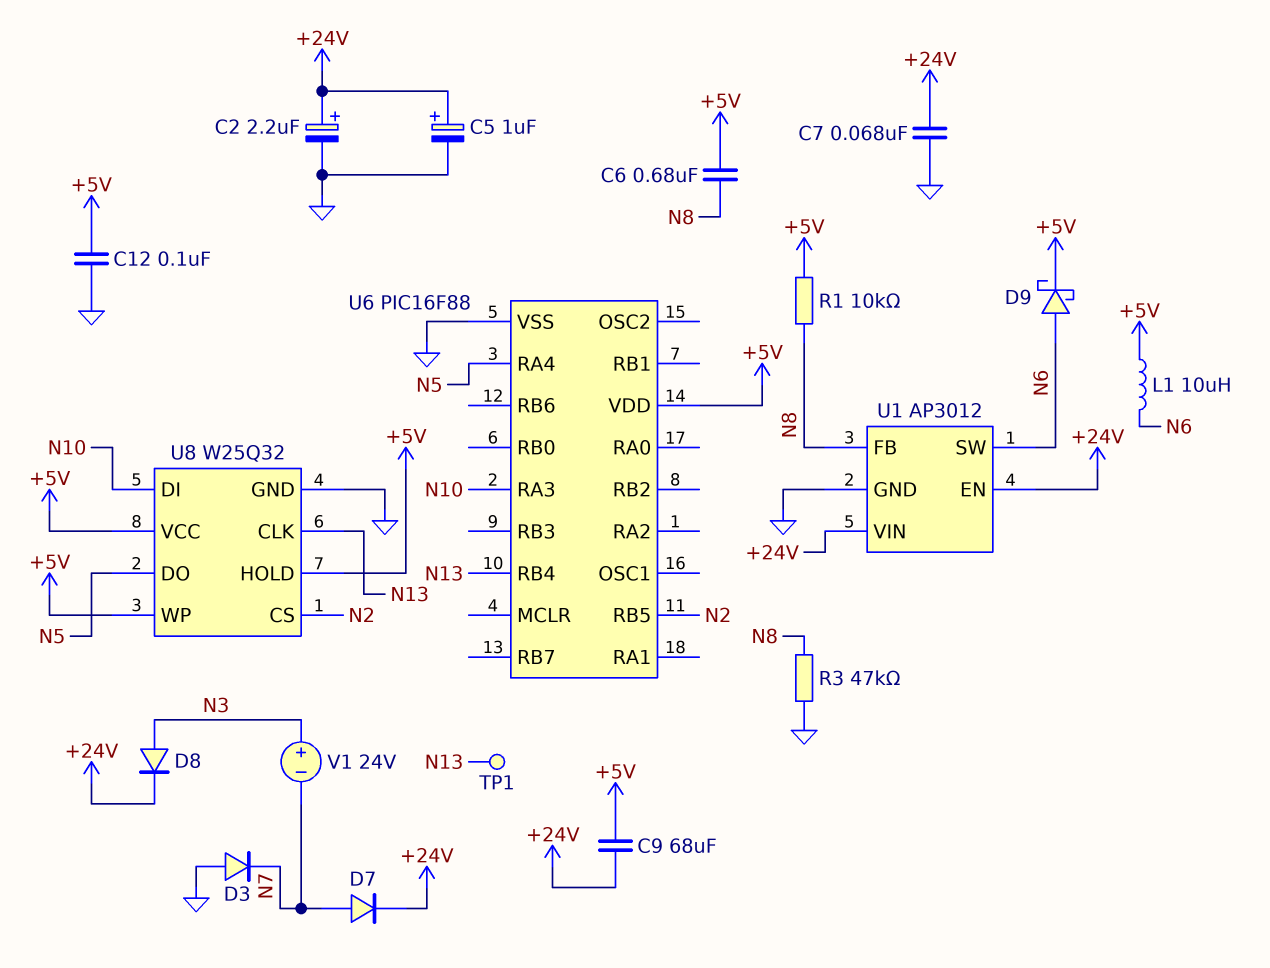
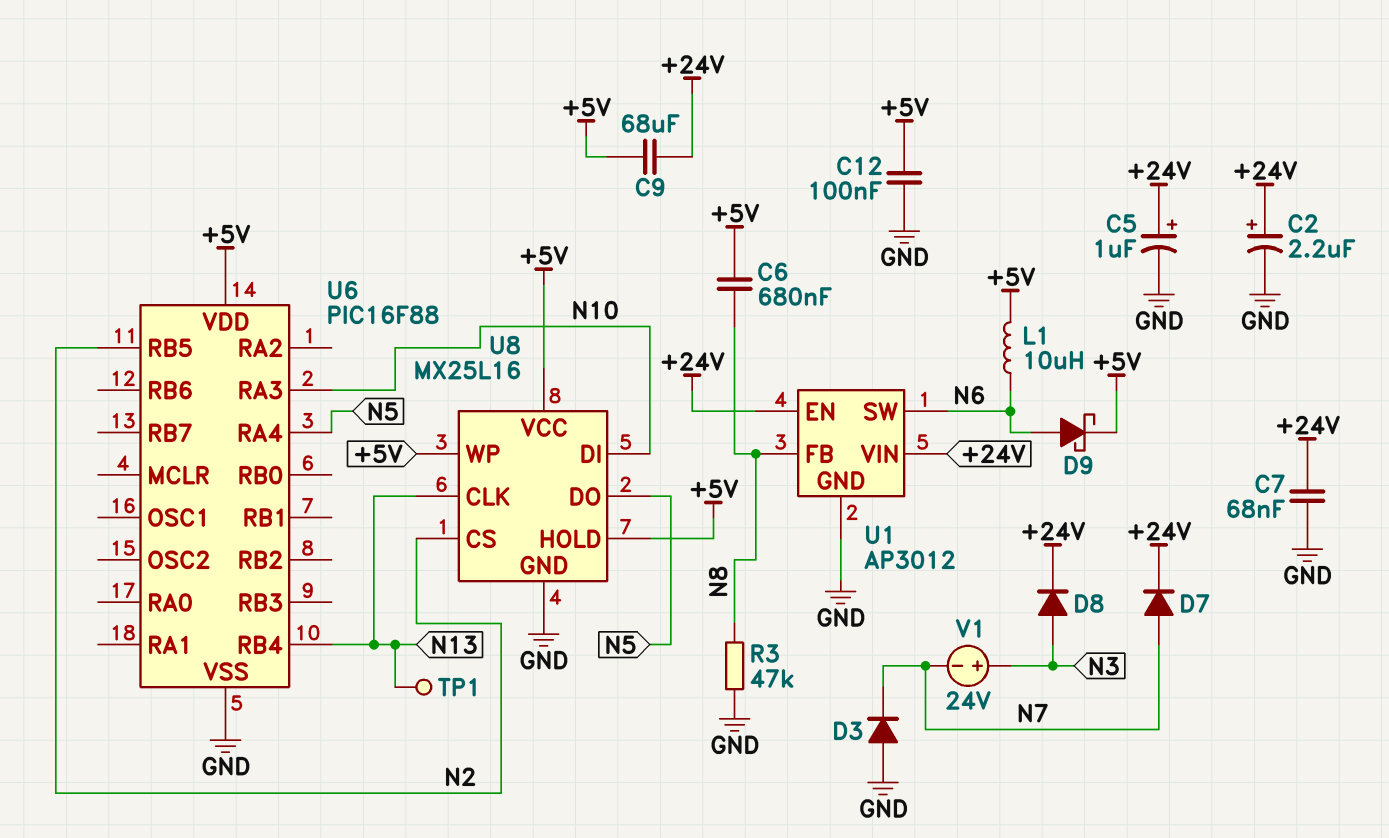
R1: 10k (+5V, N8) -> none
U8: W25Q32 -> MX25L16

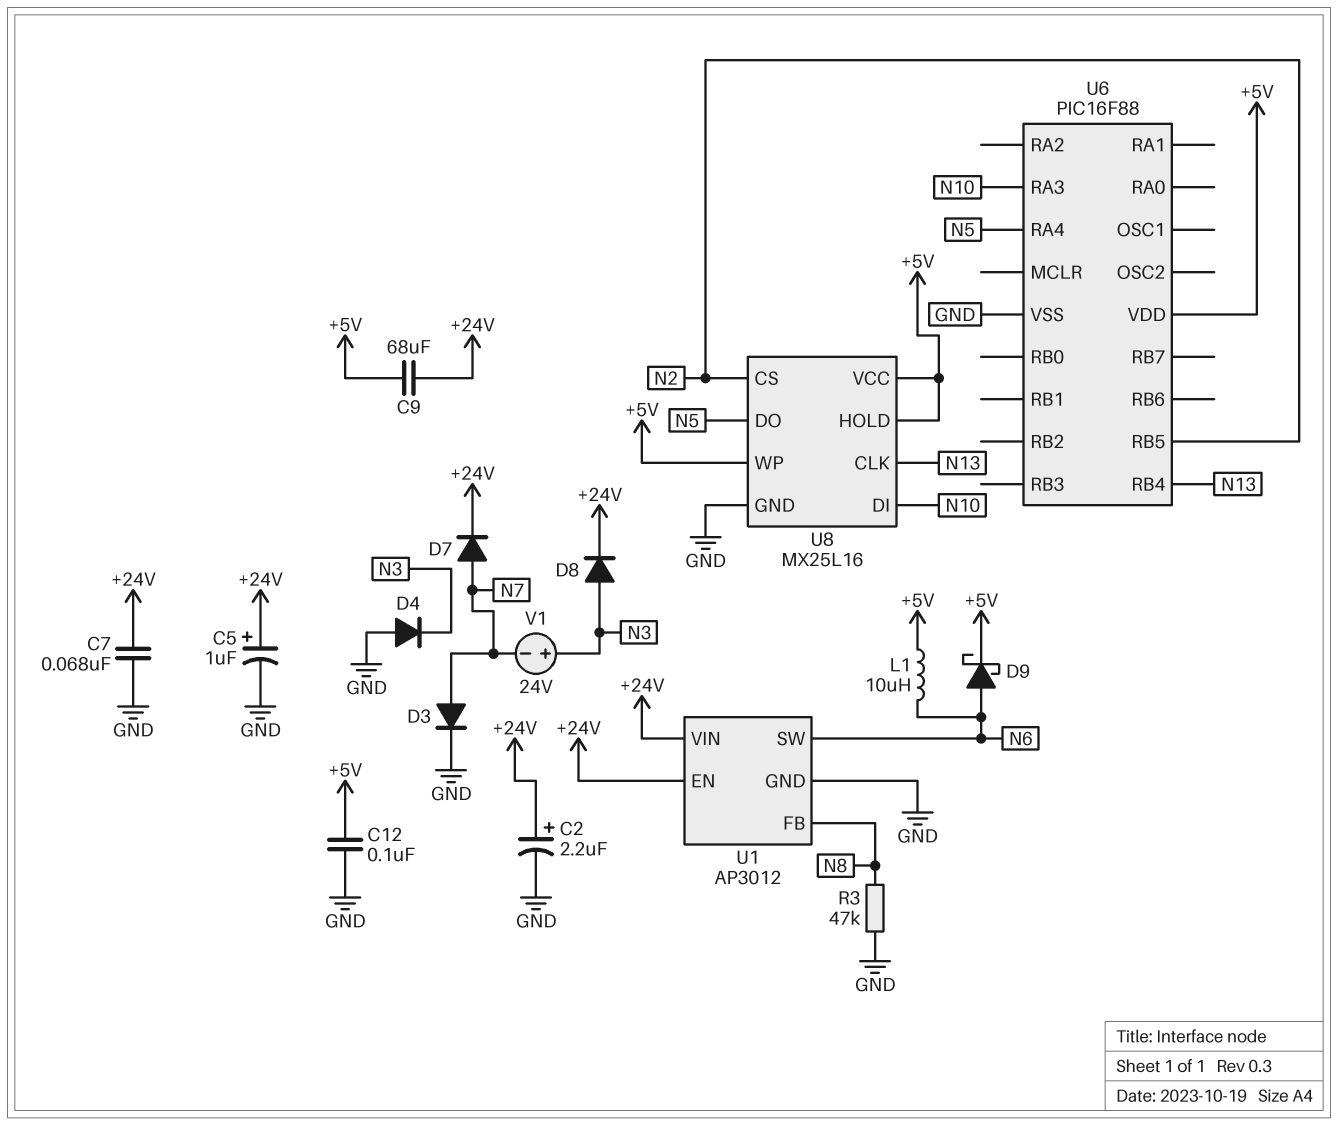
C6: 680nF (+5V, N8) -> none
D3: diode (A GND, K N7) -> diode (A N7, K GND)
D4: none -> diode (A GND, K N3)
TP1: test point (N13) -> none

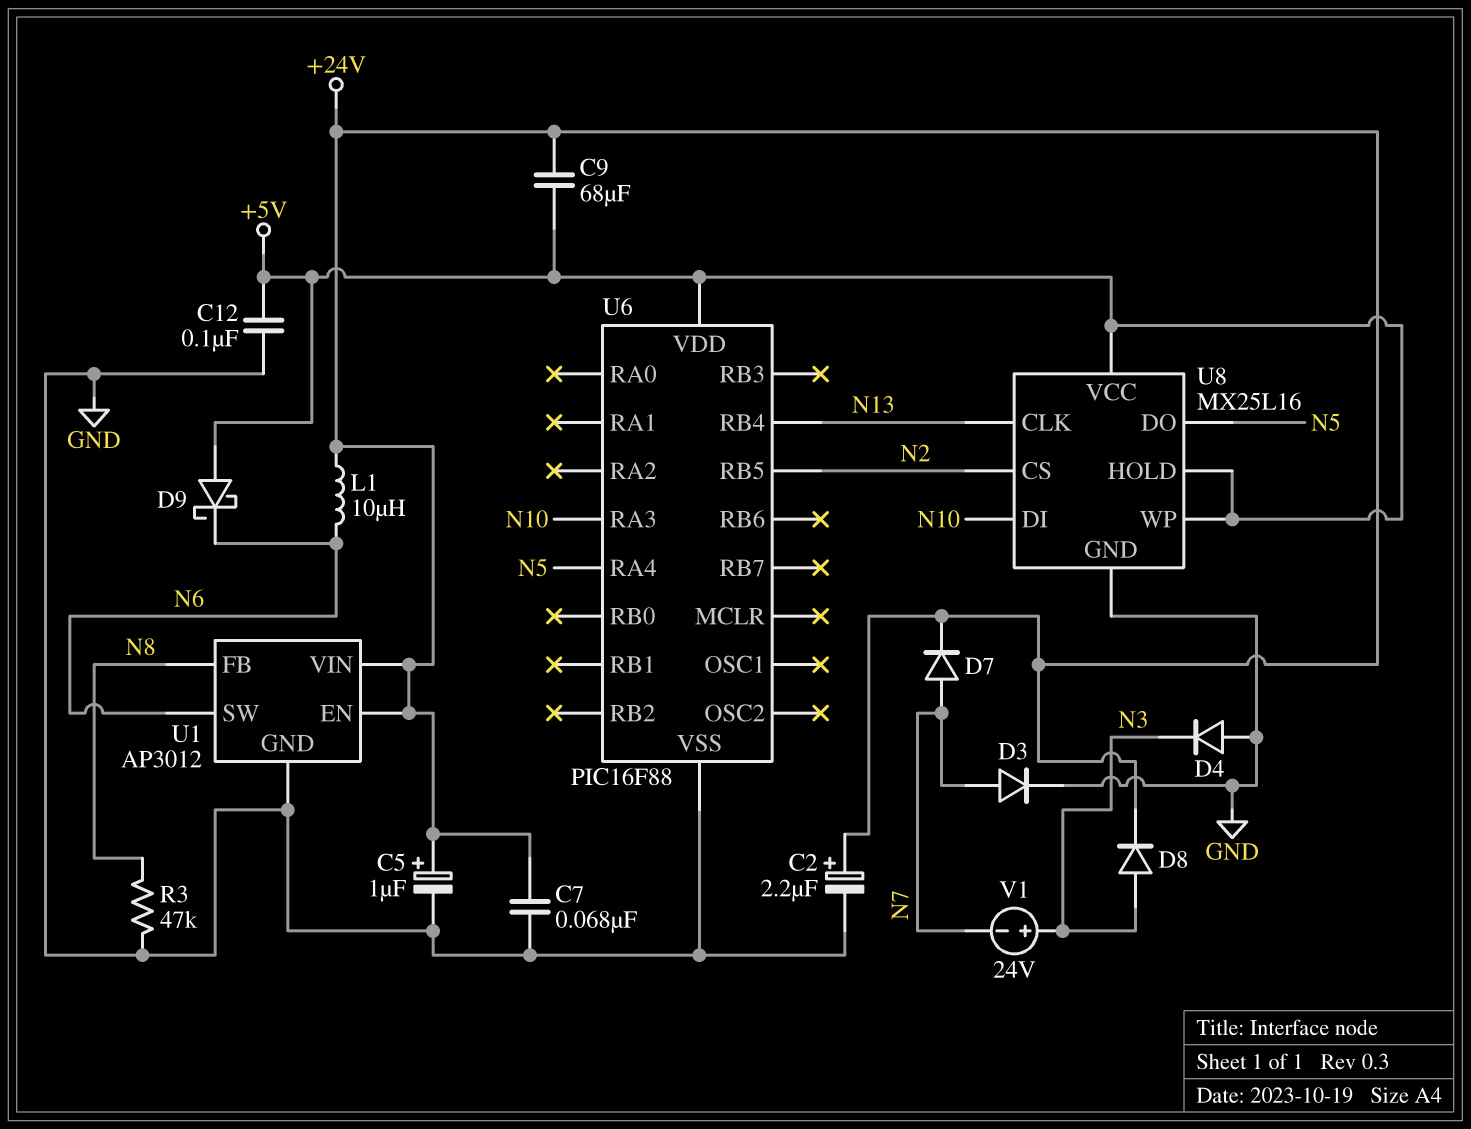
D9: schottky (A N6, K +5V) -> schottky (A +5V, K N6)
L1: 10uH (+5V, N6) -> 10uH (+24V, N6)

